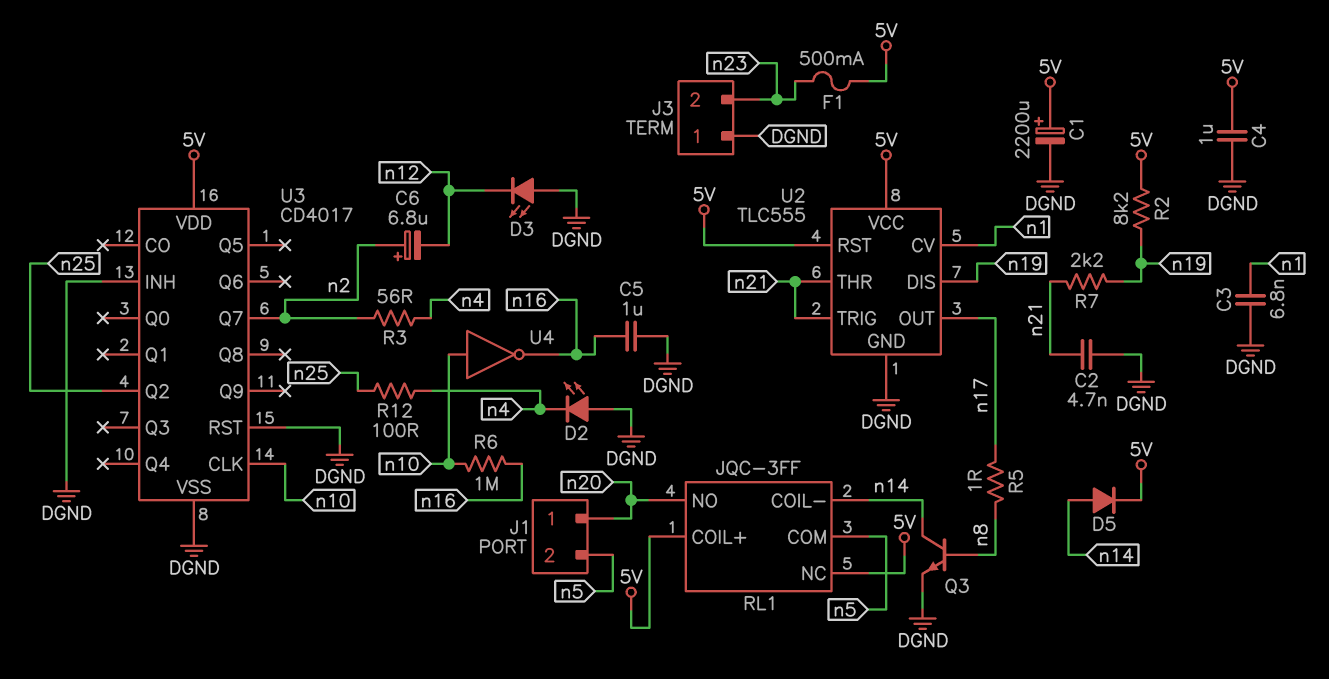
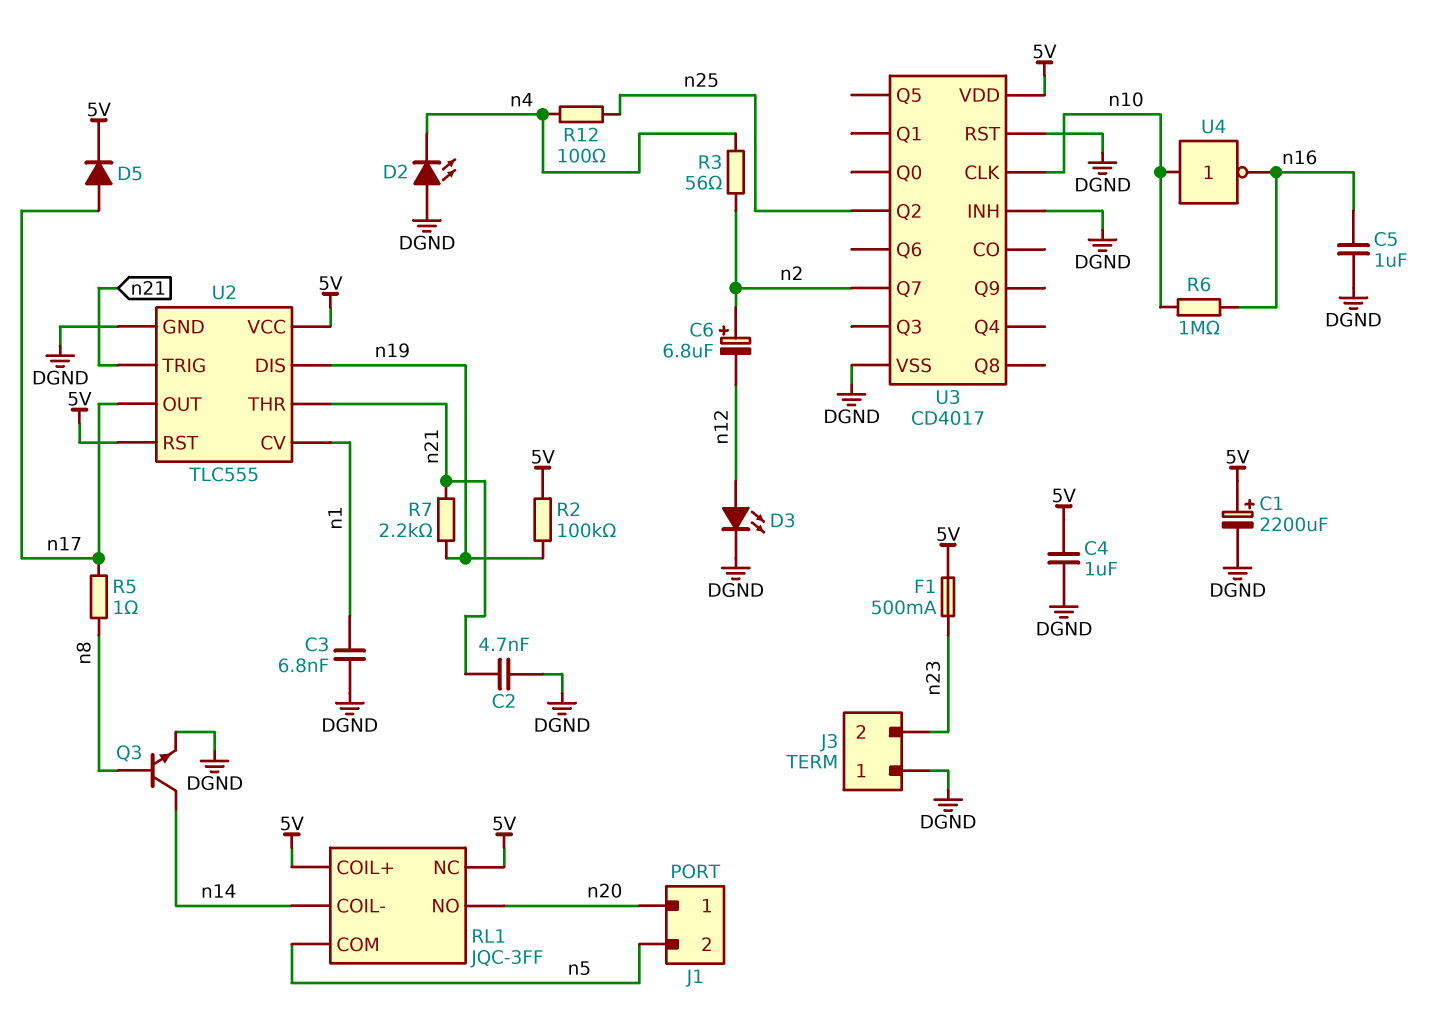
D3: LED (A DGND, K n12) -> LED (A n12, K DGND)
D5: diode (A n14, K 5V) -> diode (A n17, K 5V)
R2: 8.2k (5V, n19) -> 100k (5V, n19)

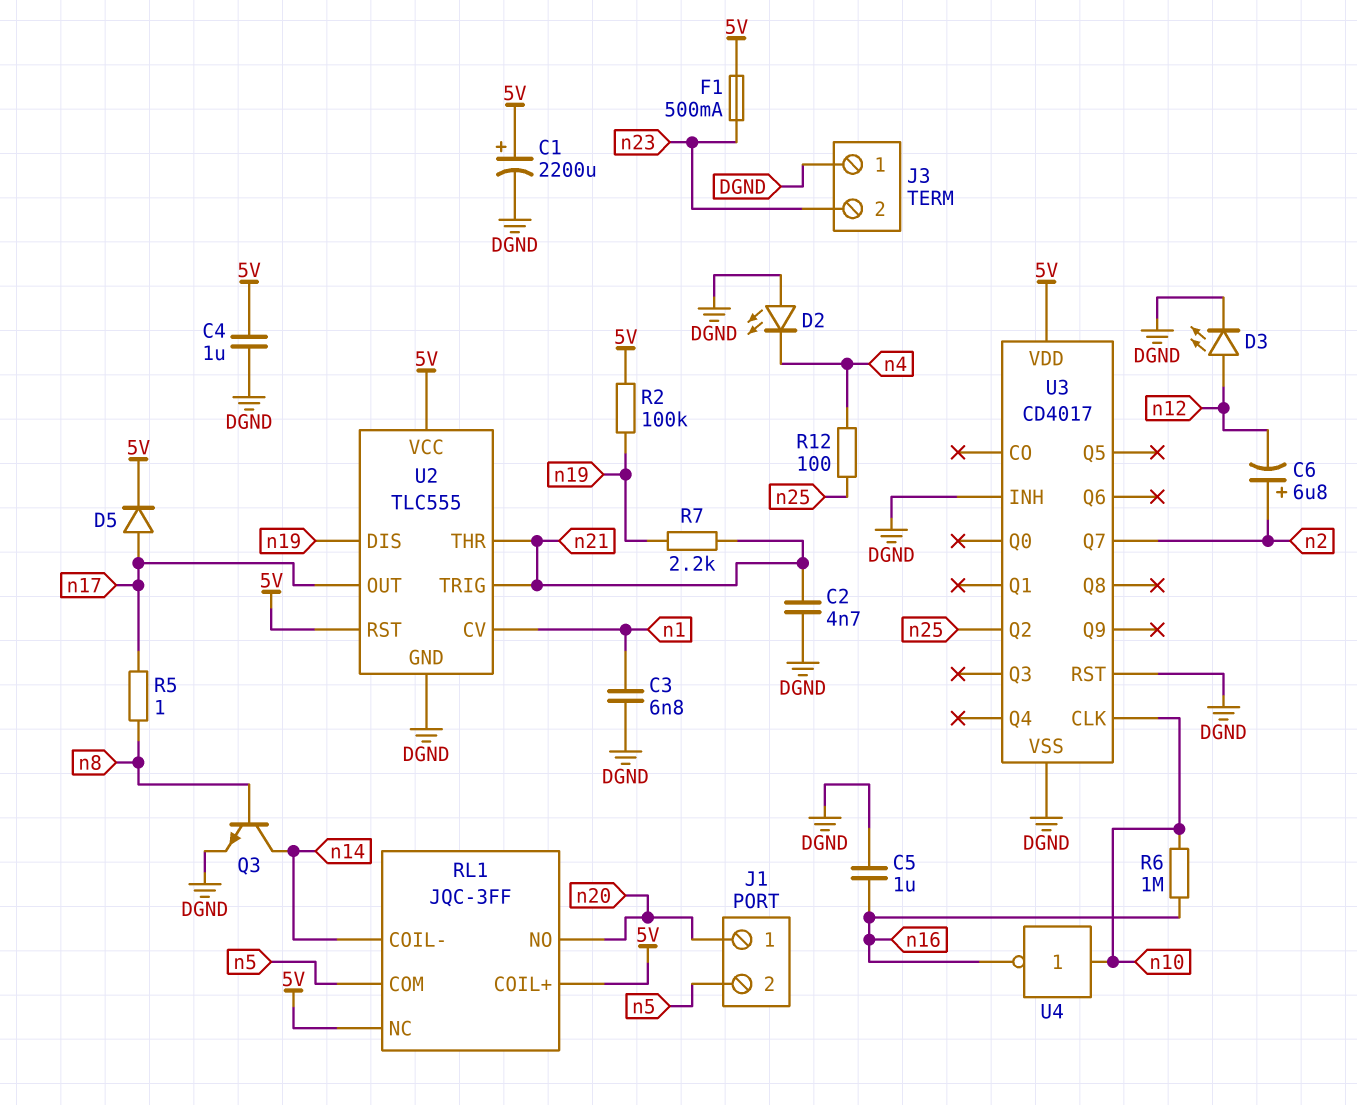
R3: 56 (n2, n4) -> none

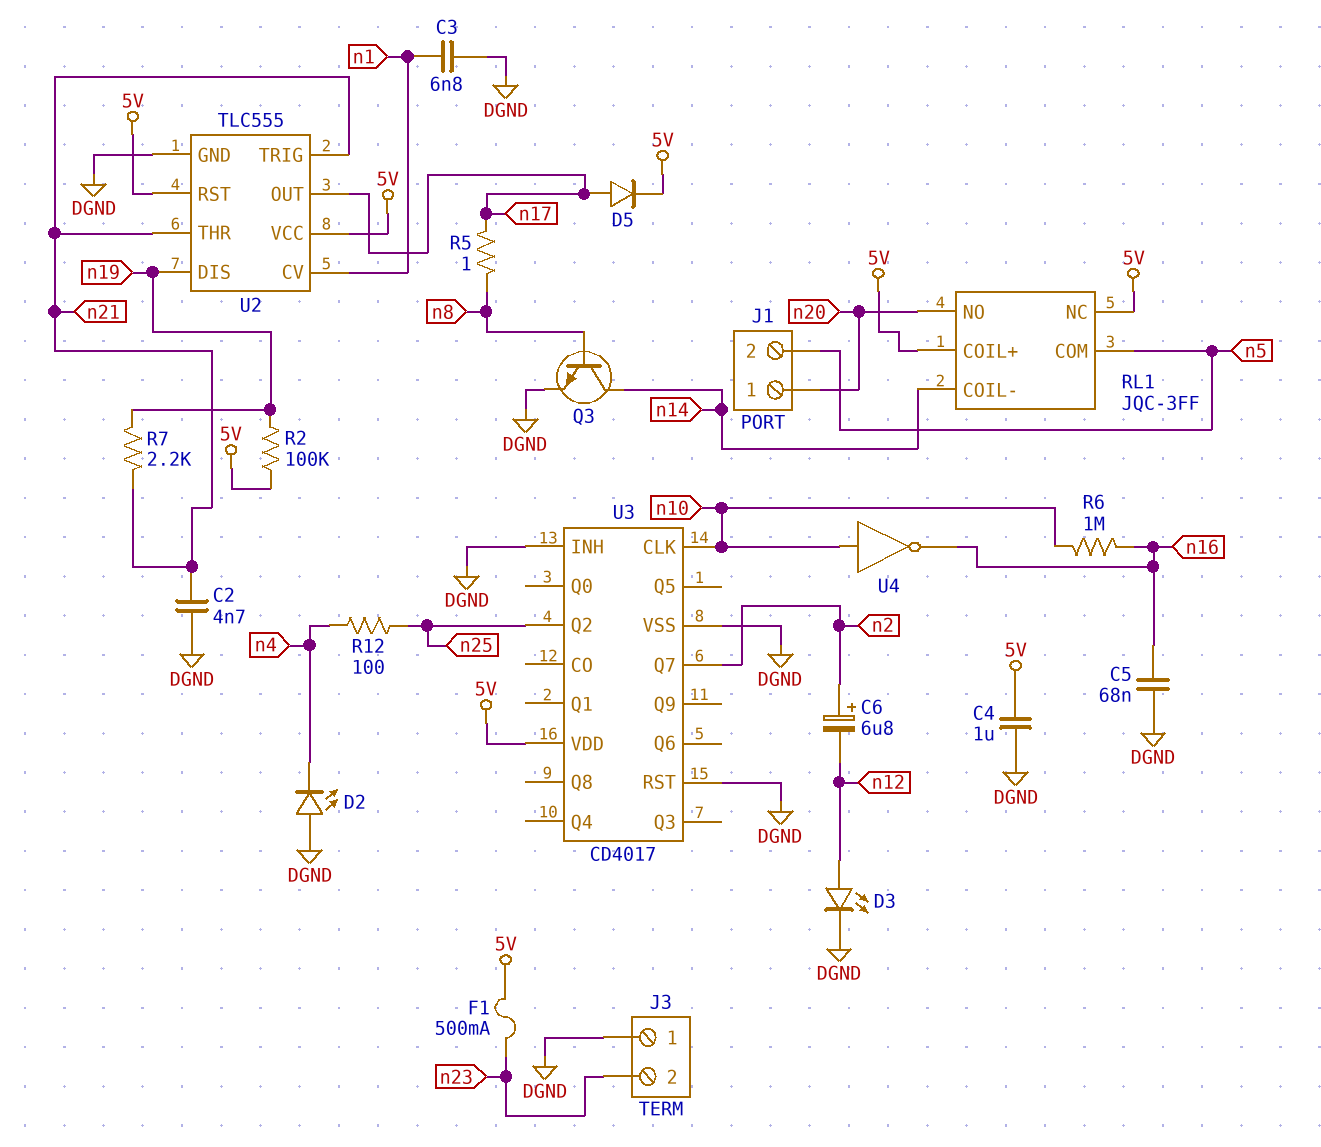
C1: 2200uF (plus 5V, minus DGND) -> none
C5: 1uF (DGND, n16) -> 68nF (DGND, n16)

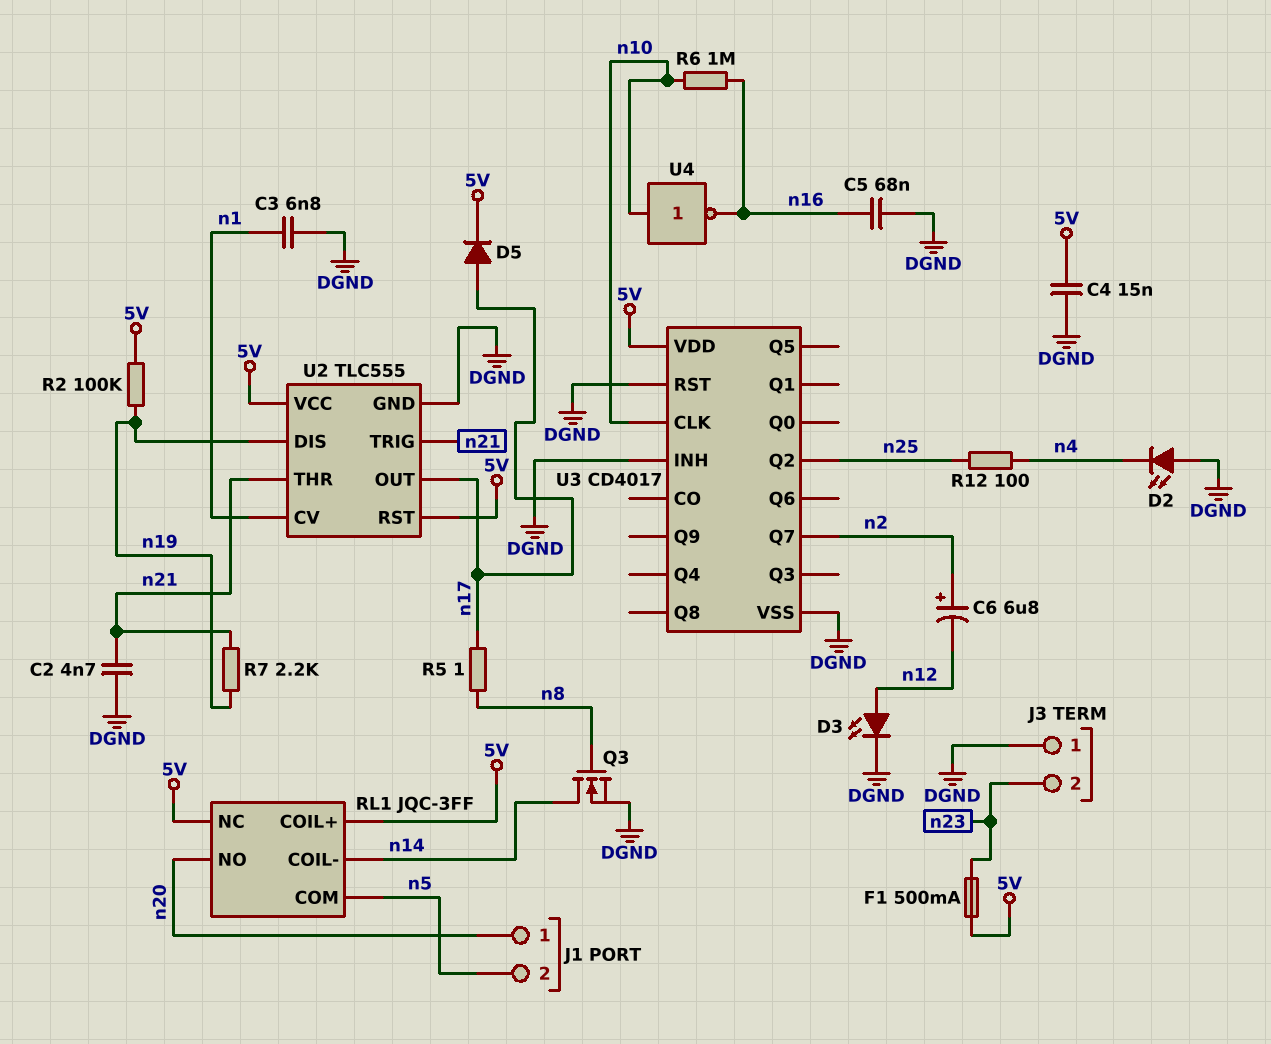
C4: 1uF (5V, DGND) -> 15nF (5V, DGND)
Q3: NPN (B n8, C n14, E DGND) -> NMOS (G n8, D n14, S DGND)

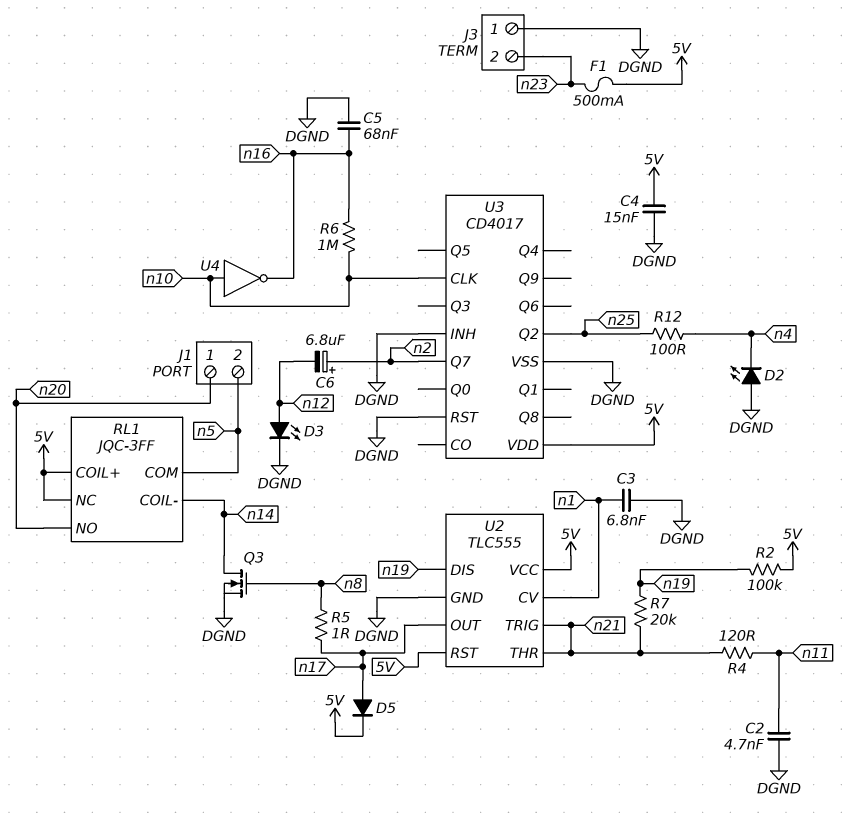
C2: 4.7nF (DGND, n21) -> 4.7nF (DGND, n11)
R4: none -> 120 (n11, n21)
R7: 2.2k (n19, n21) -> 20k (n19, n21)

